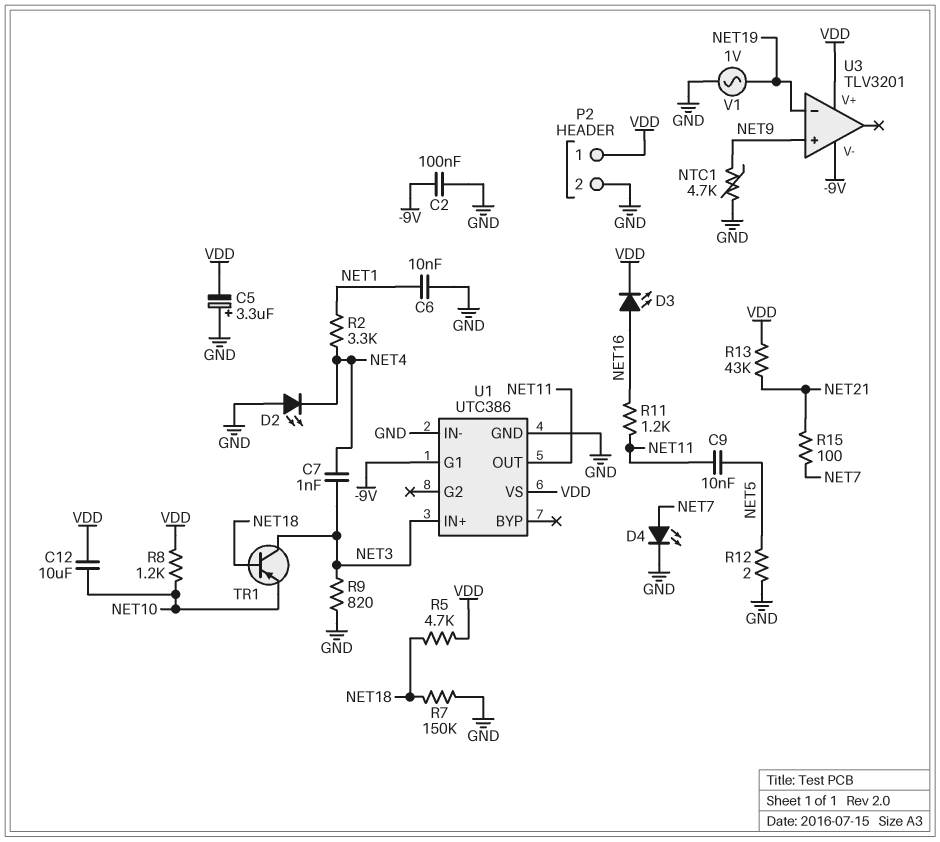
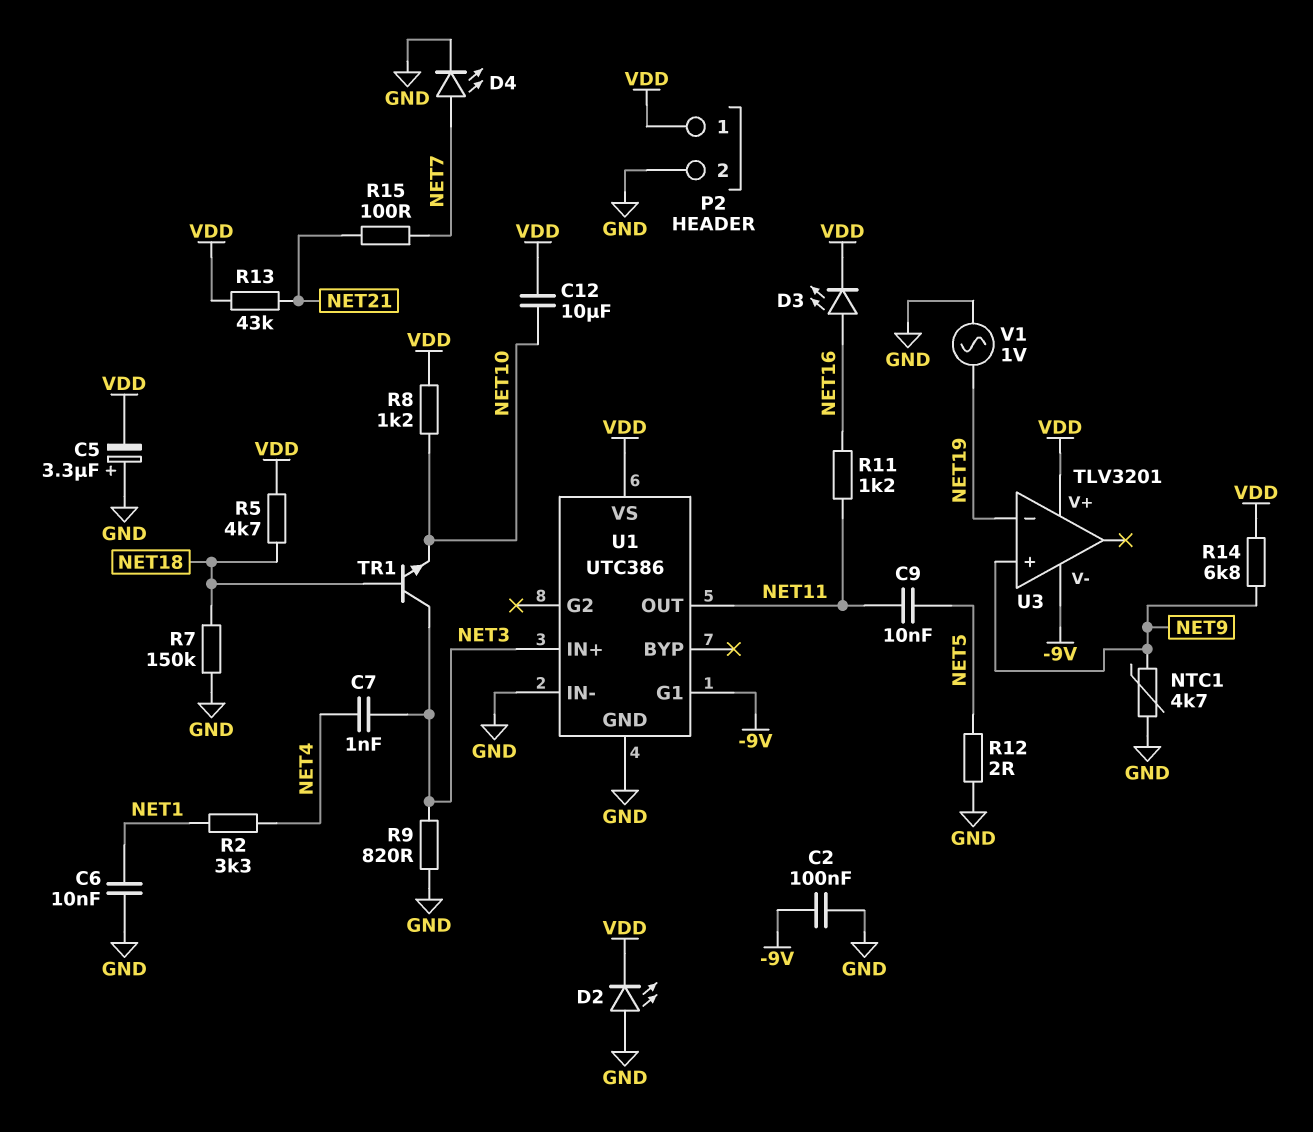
D2: LED (A GND, K NET4) -> LED (A GND, K VDD)
R14: none -> 6.8k (NET9, VDD)
TR1: PNP (B NET18, C NET3, E NET10) -> NPN (B NET18, C NET3, E NET10)

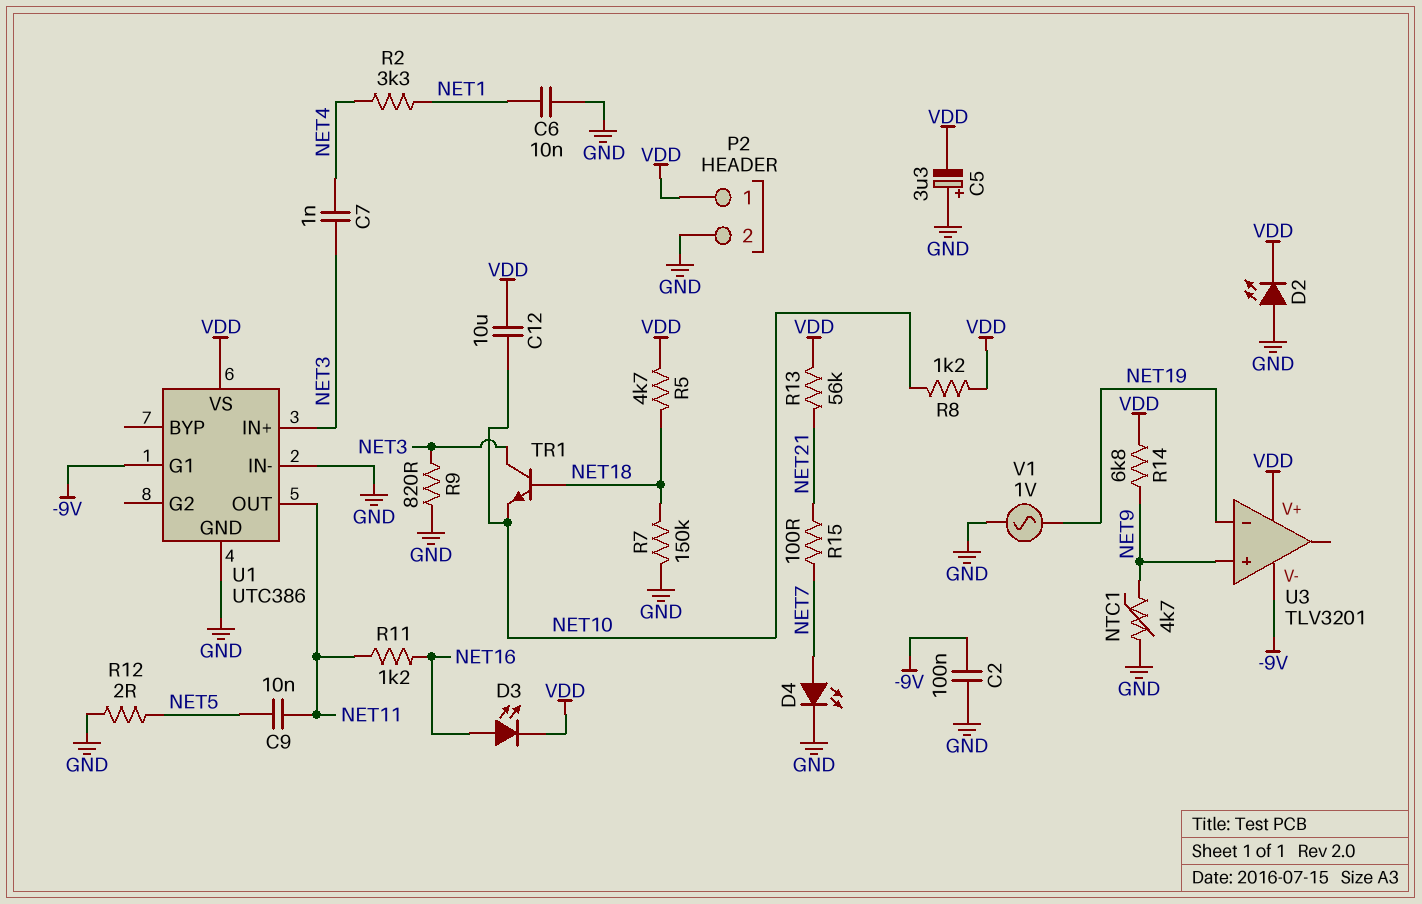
R13: 43k (NET21, VDD) -> 56k (NET21, VDD)

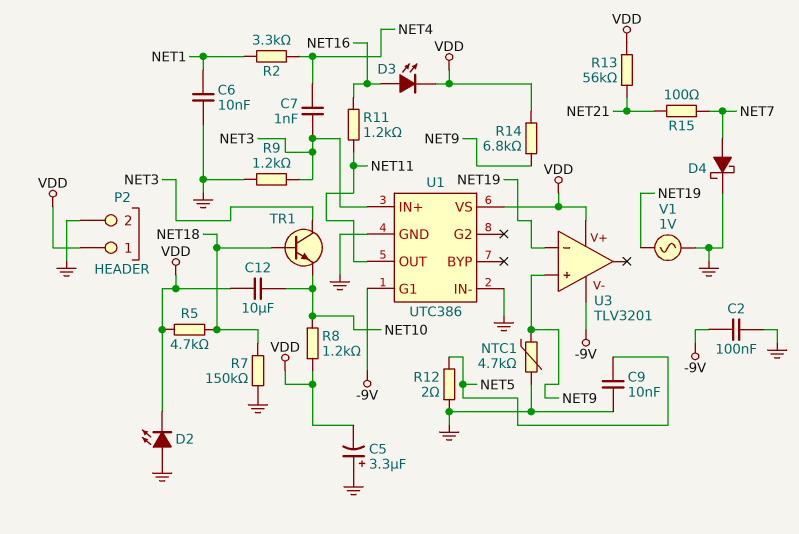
C9: 10nF (NET5, NET11) -> 10nF (GND, NET5)
D4: LED (A NET7, K GND) -> schottky (A NET7, K GND)
R9: 820 (GND, NET3) -> 1.2k (GND, NET3)

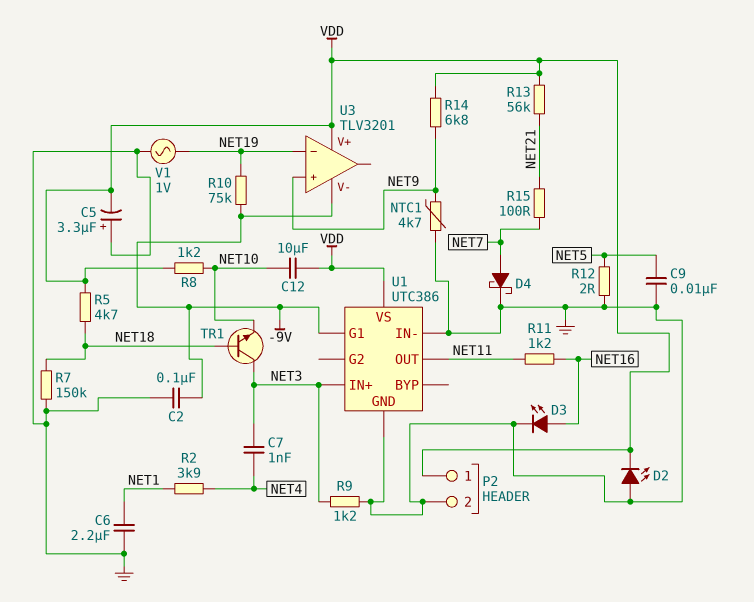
C6: 10nF (GND, NET1) -> 2.2uF (GND, NET1)
D3: LED (A NET16, K VDD) -> LED (A NET16, K GND)
R2: 3.3k (NET1, NET4) -> 3.9k (NET1, NET4)
R10: none -> 75k (-9V, NET19)

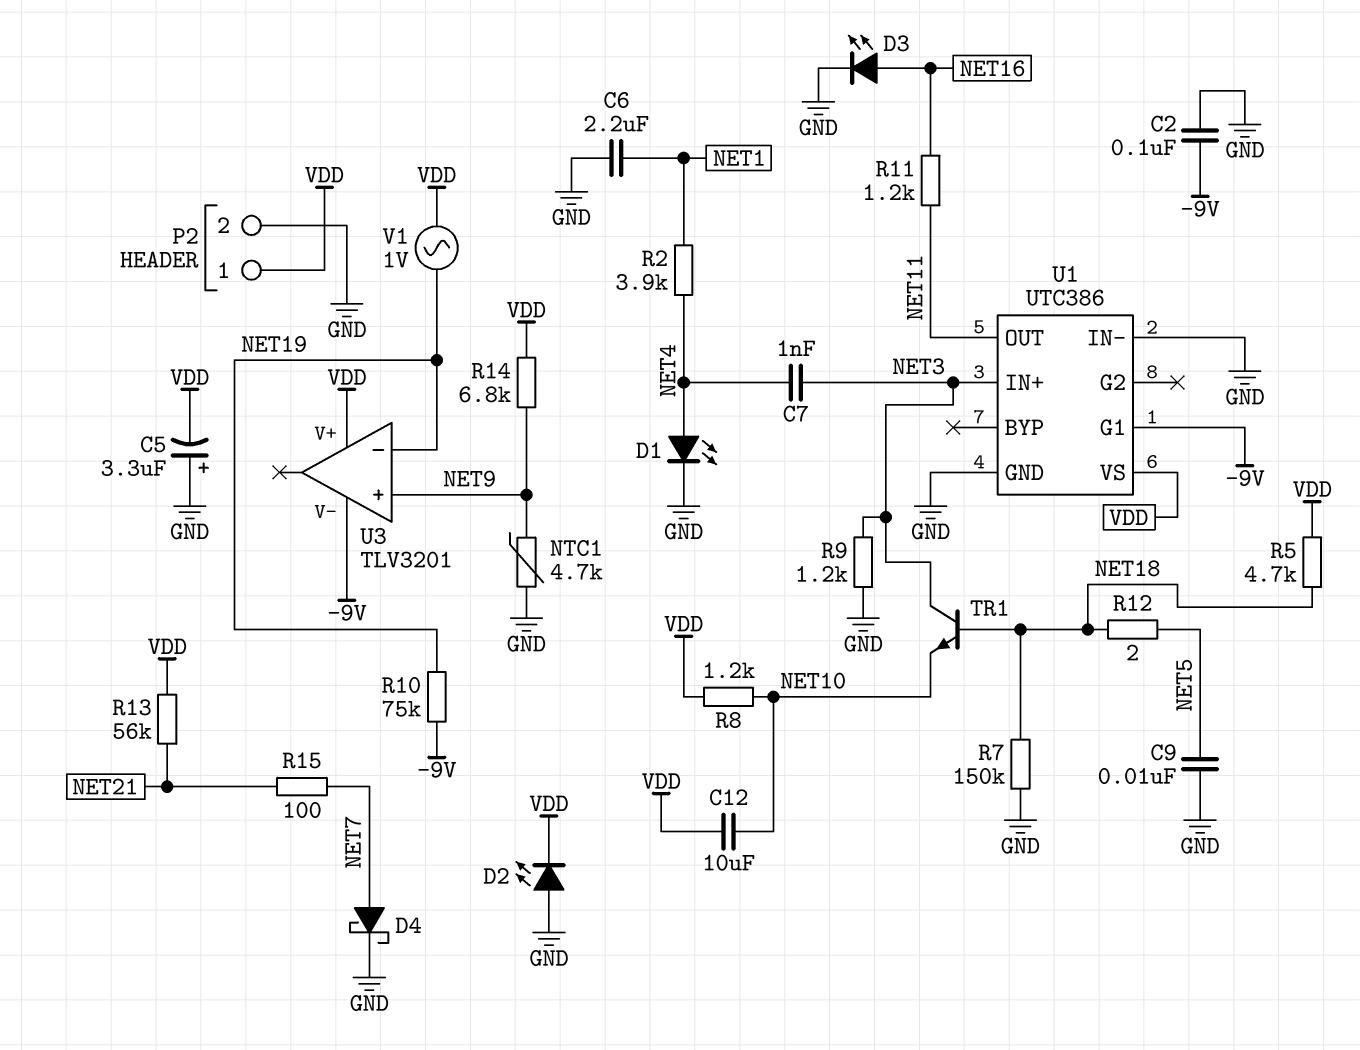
D1: none -> LED (A NET4, K GND)
R12: 2 (GND, NET5) -> 2 (NET5, NET18)
V1: AC 1V (GND, NET19) -> AC 1V (NET19, VDD)

